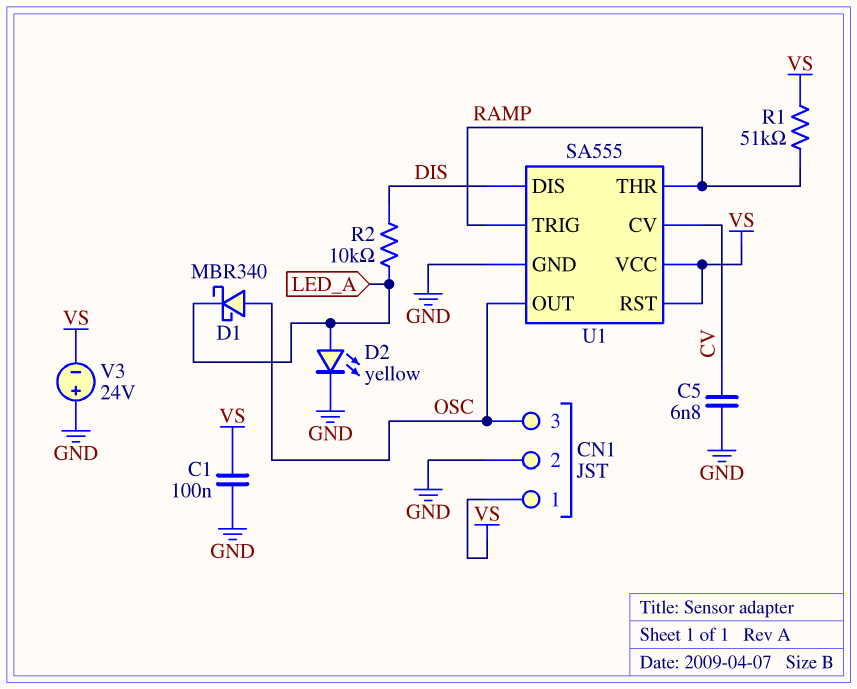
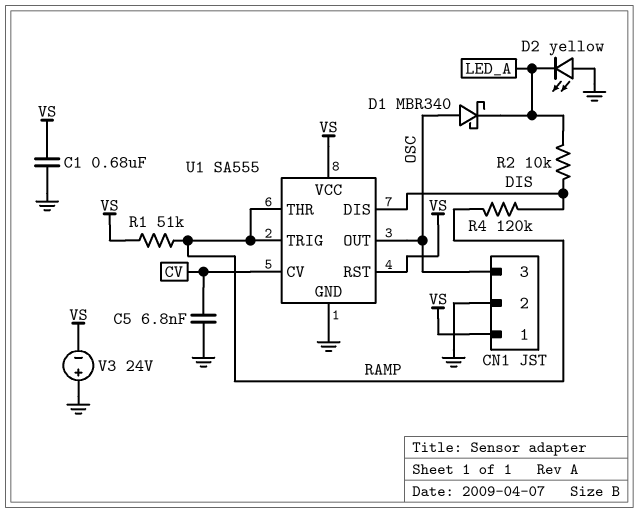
C1: 100nF (GND, VS) -> 680nF (GND, VS)
D2: LED yellow (A LED_A, K GND) -> LED yellow (A GND, K LED_A)
R4: none -> 120k (DIS, RAMP)

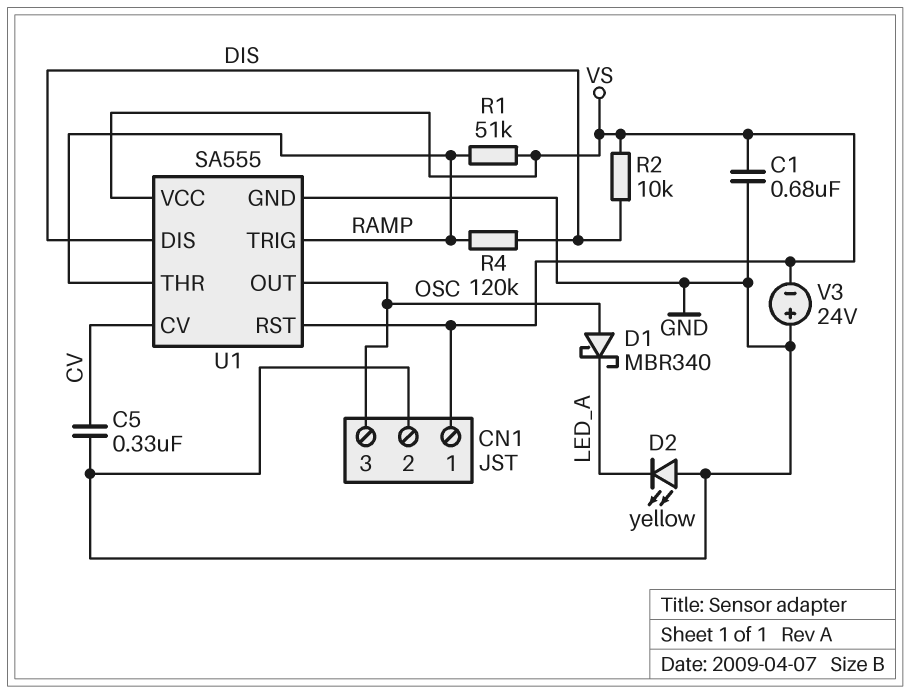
C5: 6.8nF (CV, GND) -> 330nF (CV, GND)
R2: 10k (DIS, LED_A) -> 10k (DIS, VS)

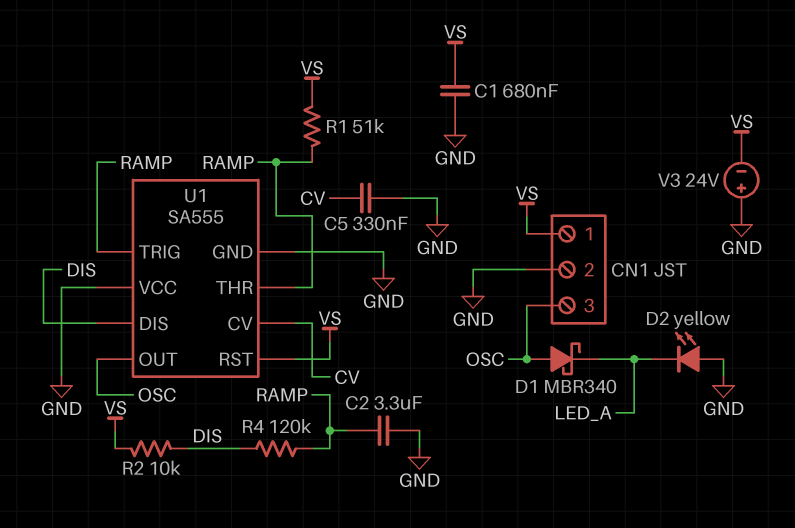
C2: none -> 3.3uF (GND, RAMP)
U1 pin VCC: VS -> GND

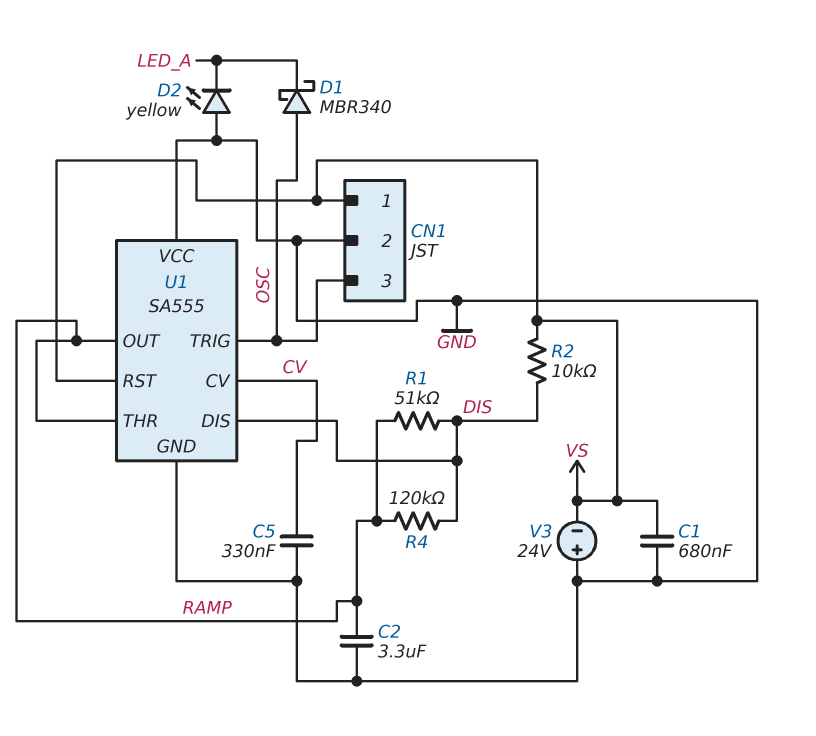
R1: 51k (RAMP, VS) -> 51k (DIS, RAMP)
U1 pin OUT: OSC -> RAMP
U1 pin TRIG: RAMP -> OSC

